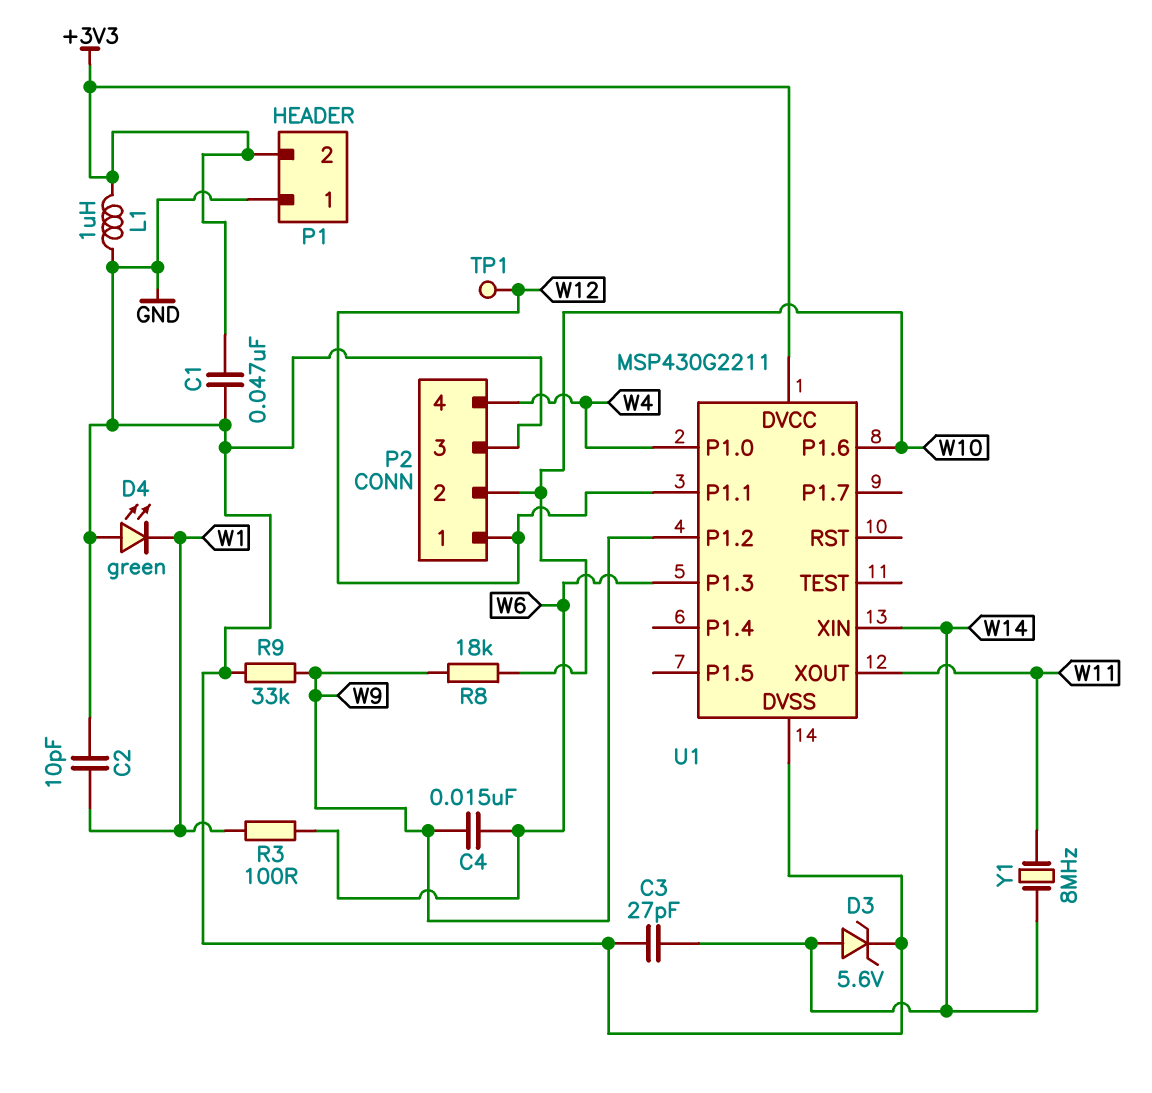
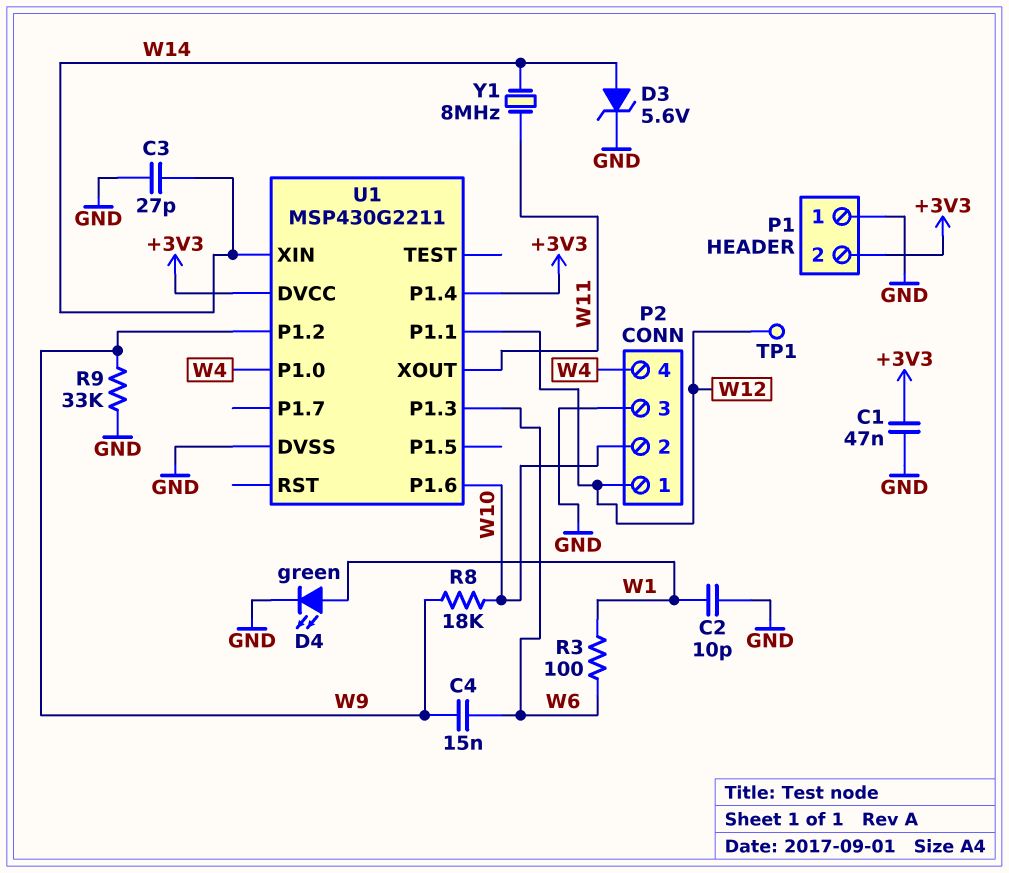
D4: LED green (A GND, K W1) -> LED green (A W1, K GND)
L1: 1uH (+3V3, GND) -> none
U1 pin P1.4: none -> +3V3

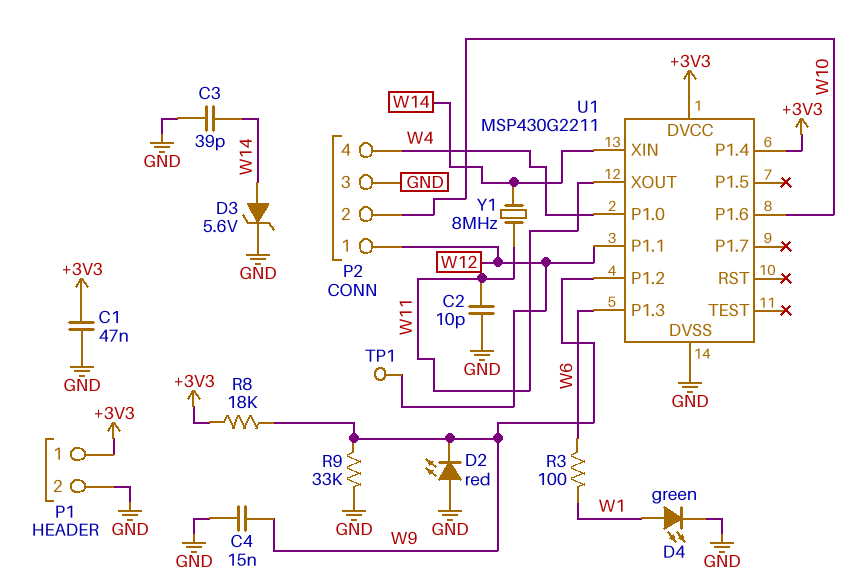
C2: 10pF (GND, W1) -> 10pF (GND, W11)
C3: 27pF (GND, W14) -> 39pF (GND, W14)
C4: 15nF (W6, W9) -> 15nF (GND, W9)
D2: none -> LED red (A GND, K W9)
P1 pin 1: GND -> +3V3
P1 pin 2: +3V3 -> GND
R8: 18k (W9, W10) -> 18k (+3V3, W9)

